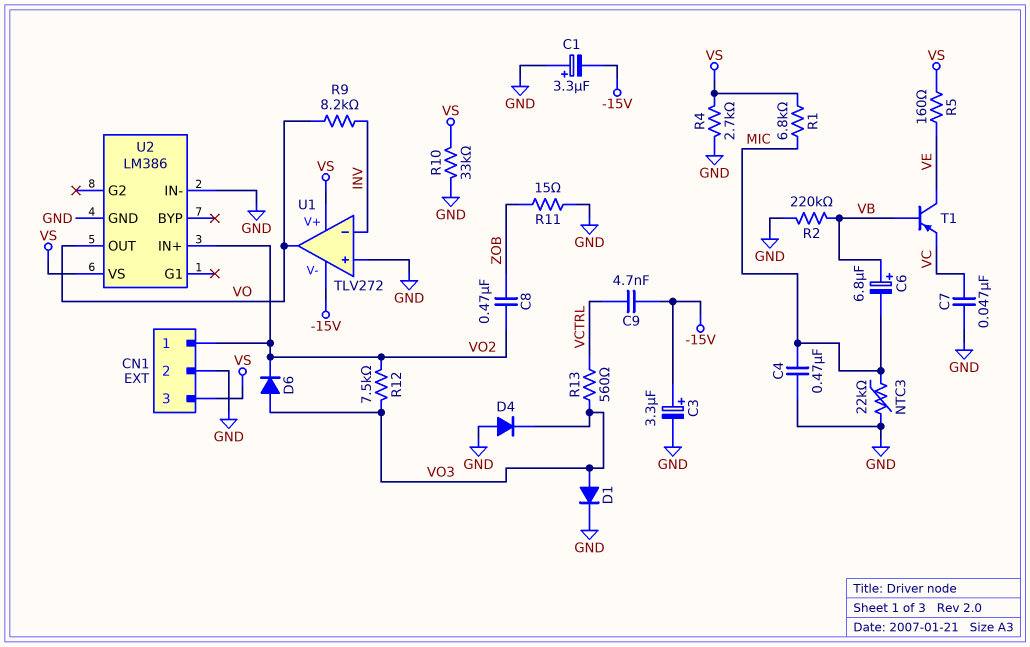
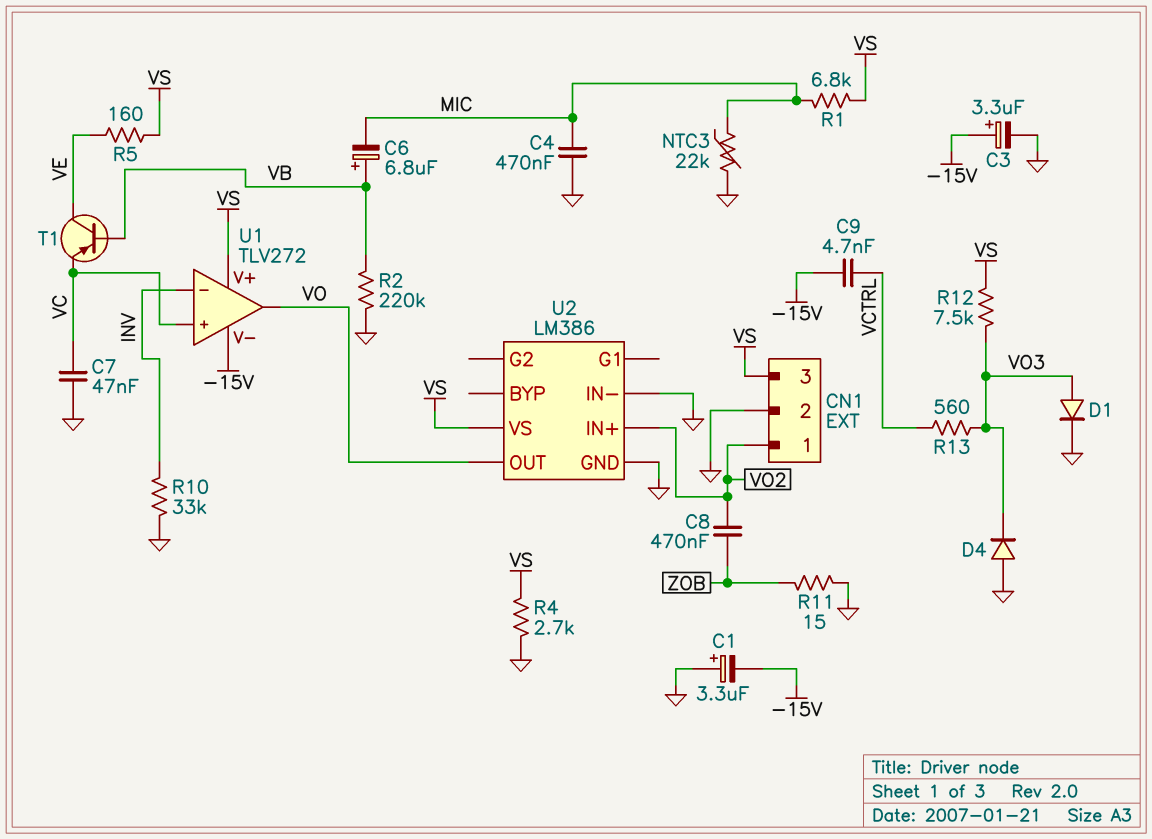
D6: diode (A VO3, K VO2) -> none
R9: 8.2k (INV, VO) -> none
R10: 33k (GND, VS) -> 33k (GND, INV)
R12: 7.5k (VO2, VO3) -> 7.5k (VO3, VS)
U1 pin in+: GND -> VC

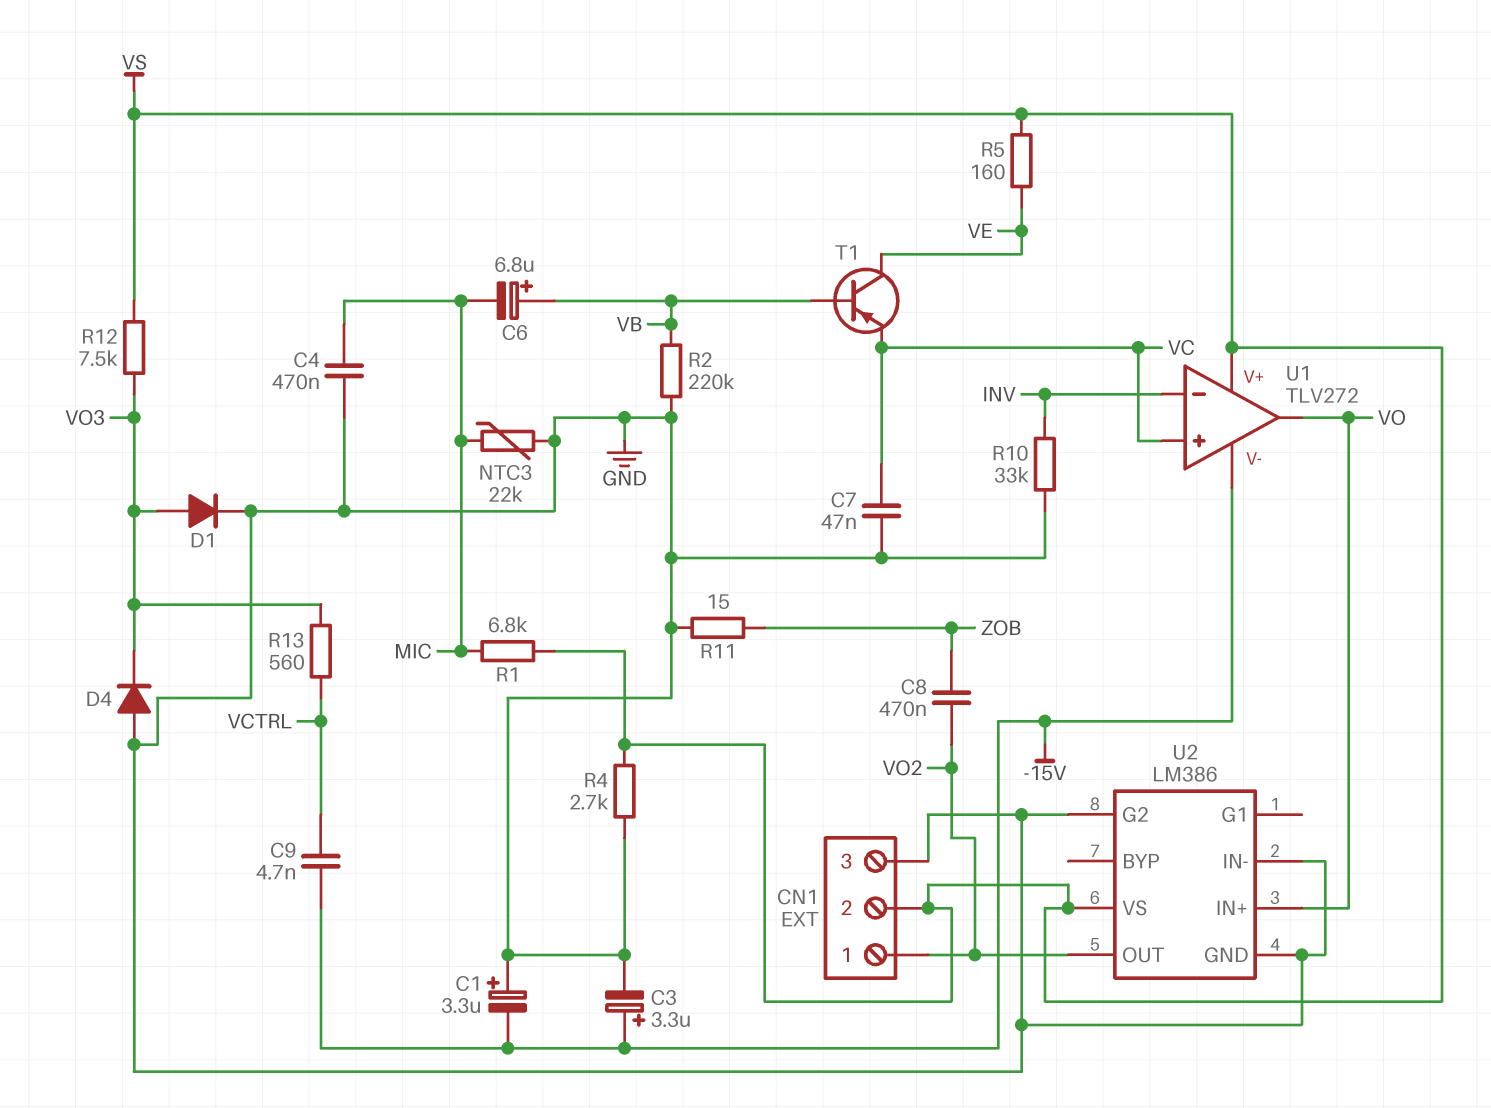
CN1 pin 2: GND -> VS
CN1 pin 3: VS -> GND
U2 pin G2: none -> GND
U2 pin IN+: VO2 -> VO
U2 pin OUT: VO -> VO2

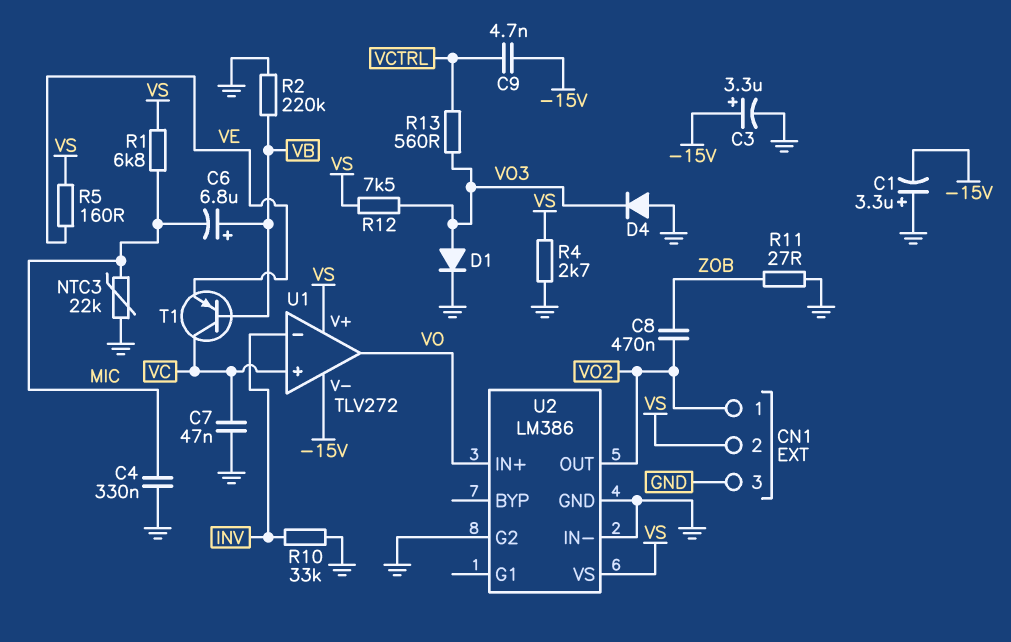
C4: 470nF (GND, MIC) -> 330nF (GND, MIC)
R11: 15 (GND, ZOB) -> 27 (GND, ZOB)
T1: PNP (B VB, C VE, E VC) -> PNP (B VB, C VC, E VE)

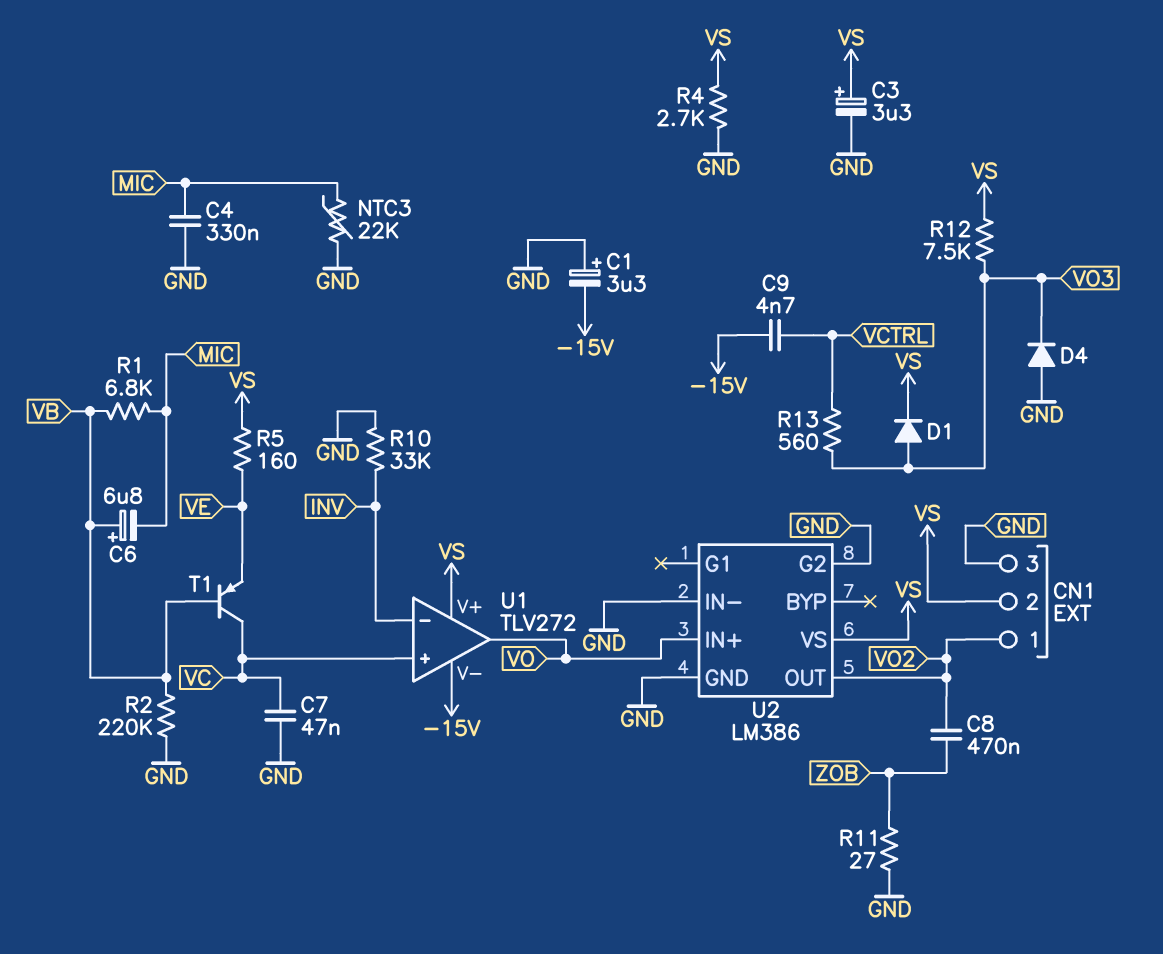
C3: 3.3uF (plus -15V, minus GND) -> 3.3uF (plus VS, minus GND)
D1: diode (A VO3, K GND) -> diode (A VO3, K VS)
R1: 6.8k (MIC, VS) -> 6.8k (MIC, VB)

